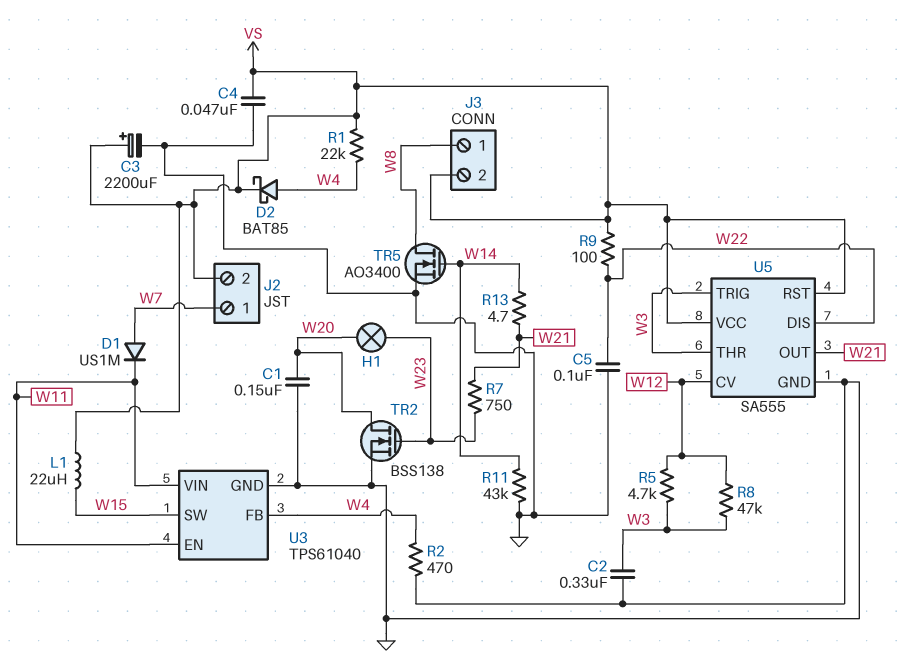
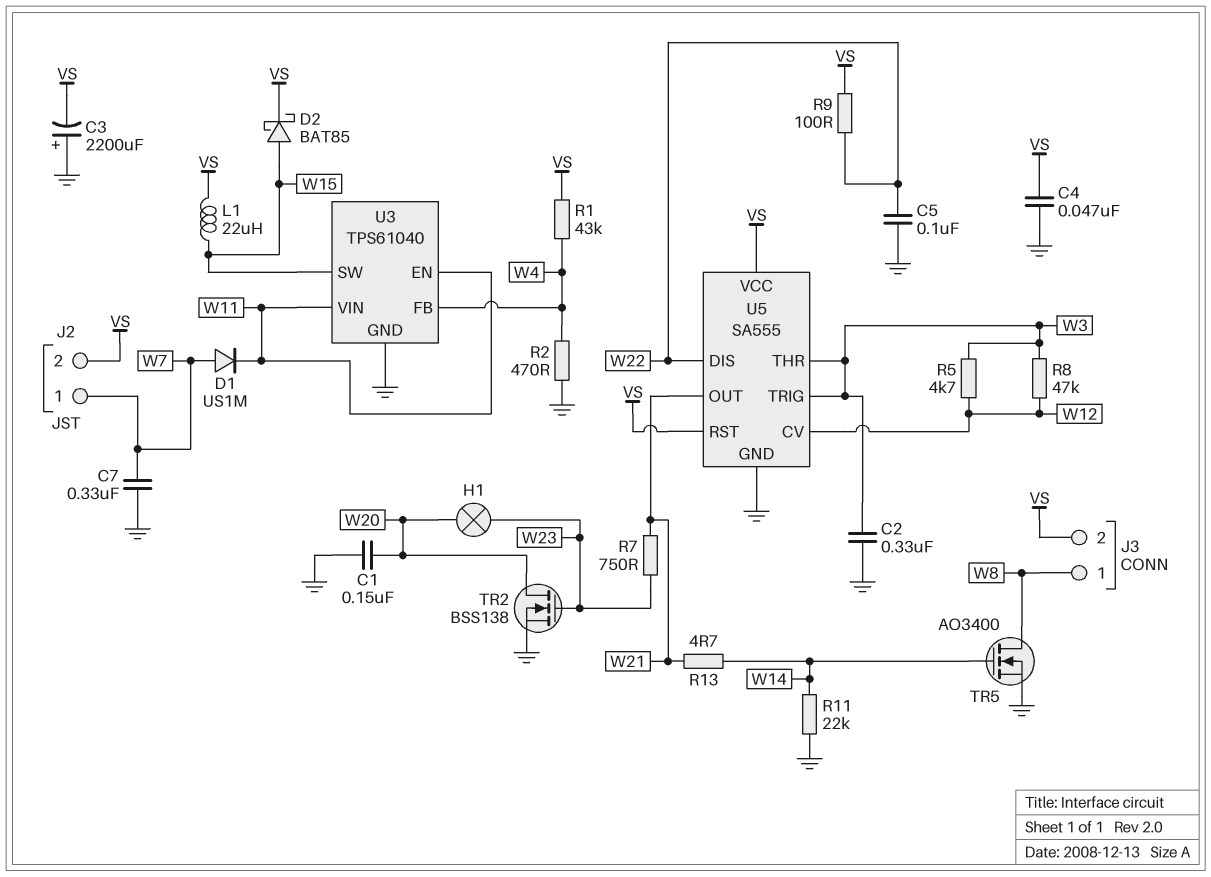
C3: 2200uF (plus VS, minus GND) -> 2200uF (plus GND, minus VS)
C7: none -> 330nF (GND, W7)
D2: schottky BAT85 (A W4, K VS) -> schottky BAT85 (A W15, K VS)
R1: 22k (VS, W4) -> 43k (VS, W4)
R11: 43k (GND, W14) -> 22k (GND, W14)

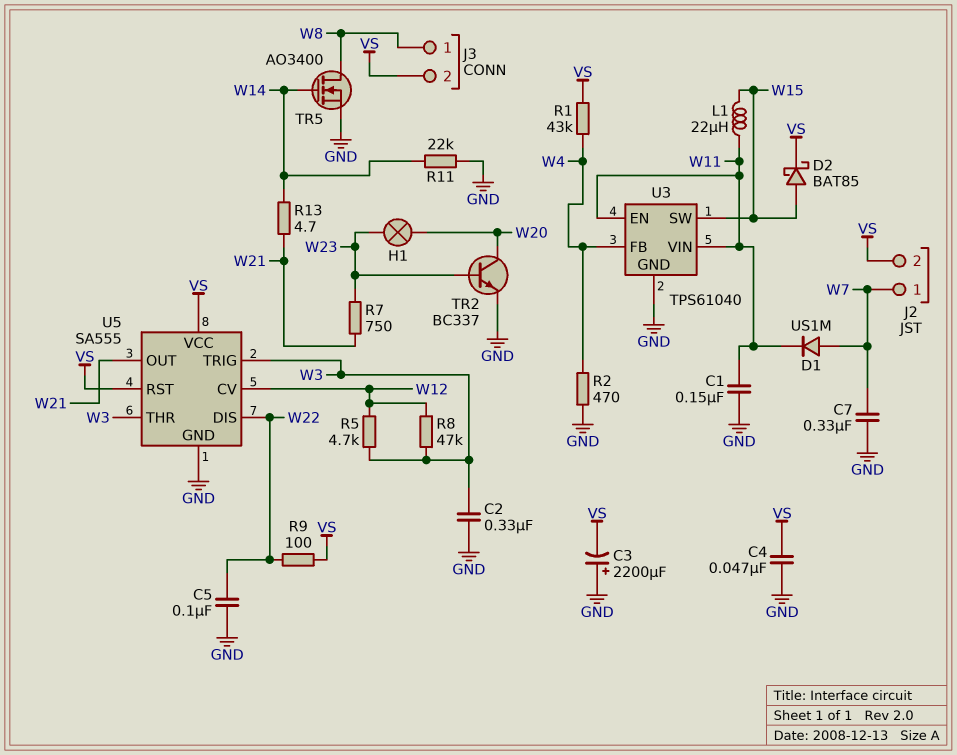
C1: 150nF (GND, W20) -> 150nF (GND, W11)
L1: 22uH (VS, W15) -> 22uH (W11, W15)
TR2: NMOS BSS138 (G W23, D W20, S GND) -> NPN BC337 (B W23, C W20, E GND)

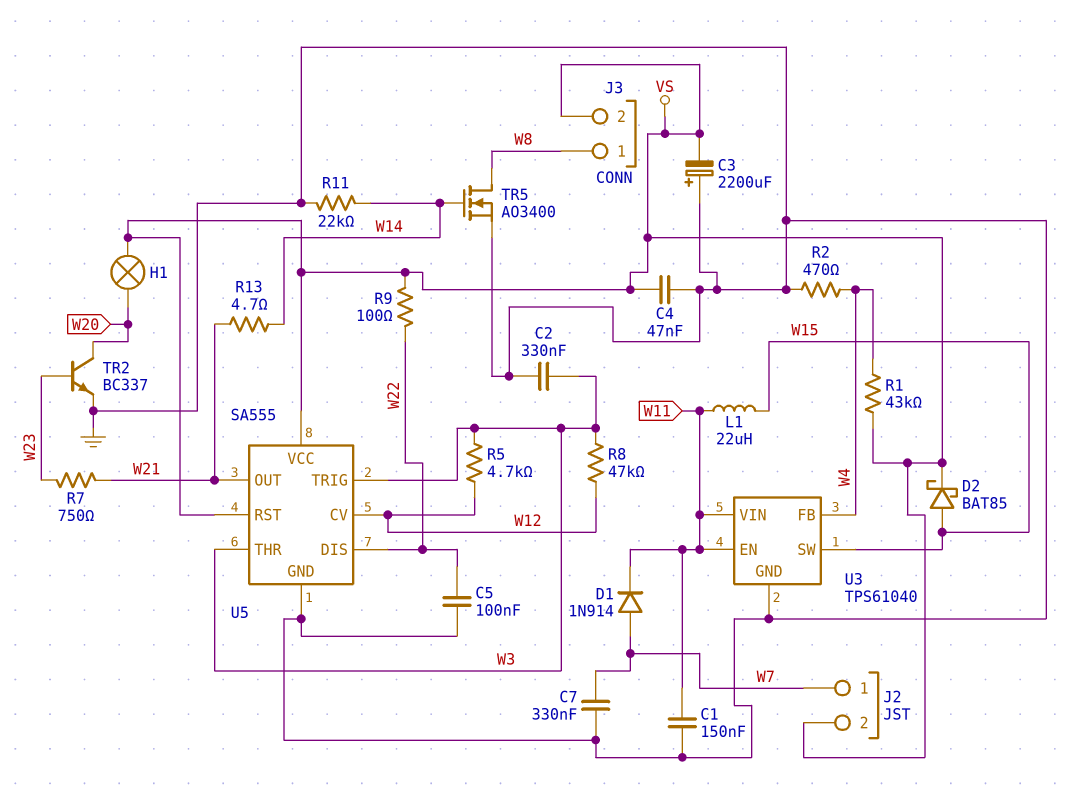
D1: diode US1M (A W7, K W11) -> diode 1N914 (A W7, K W11)
H1: lamp (W20, W23) -> lamp (VS, W20)

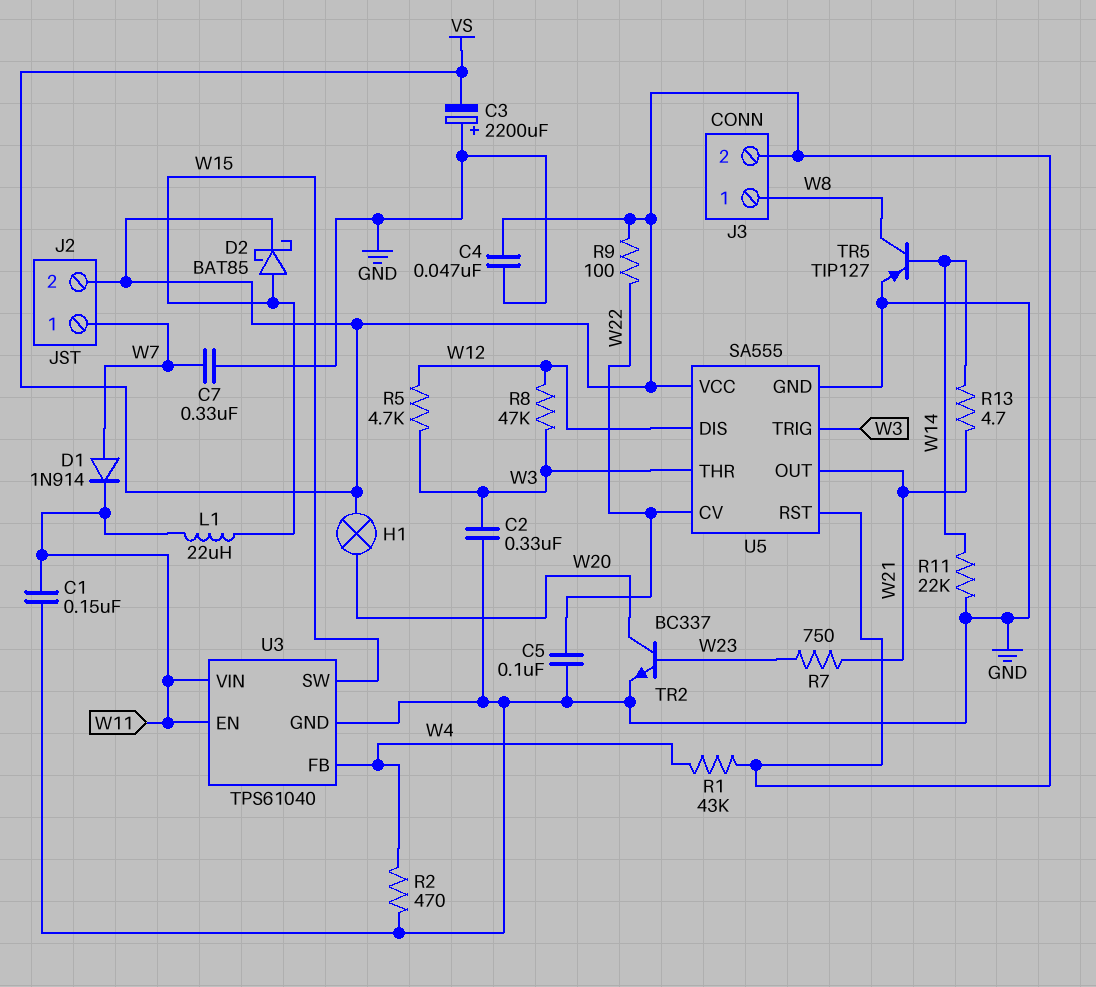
TR5: NMOS AO3400 (G W14, D W8, S GND) -> PNP TIP127 (B W14, C W8, E GND)
U5 pin CV: W12 -> W22
U5 pin DIS: W22 -> W12

